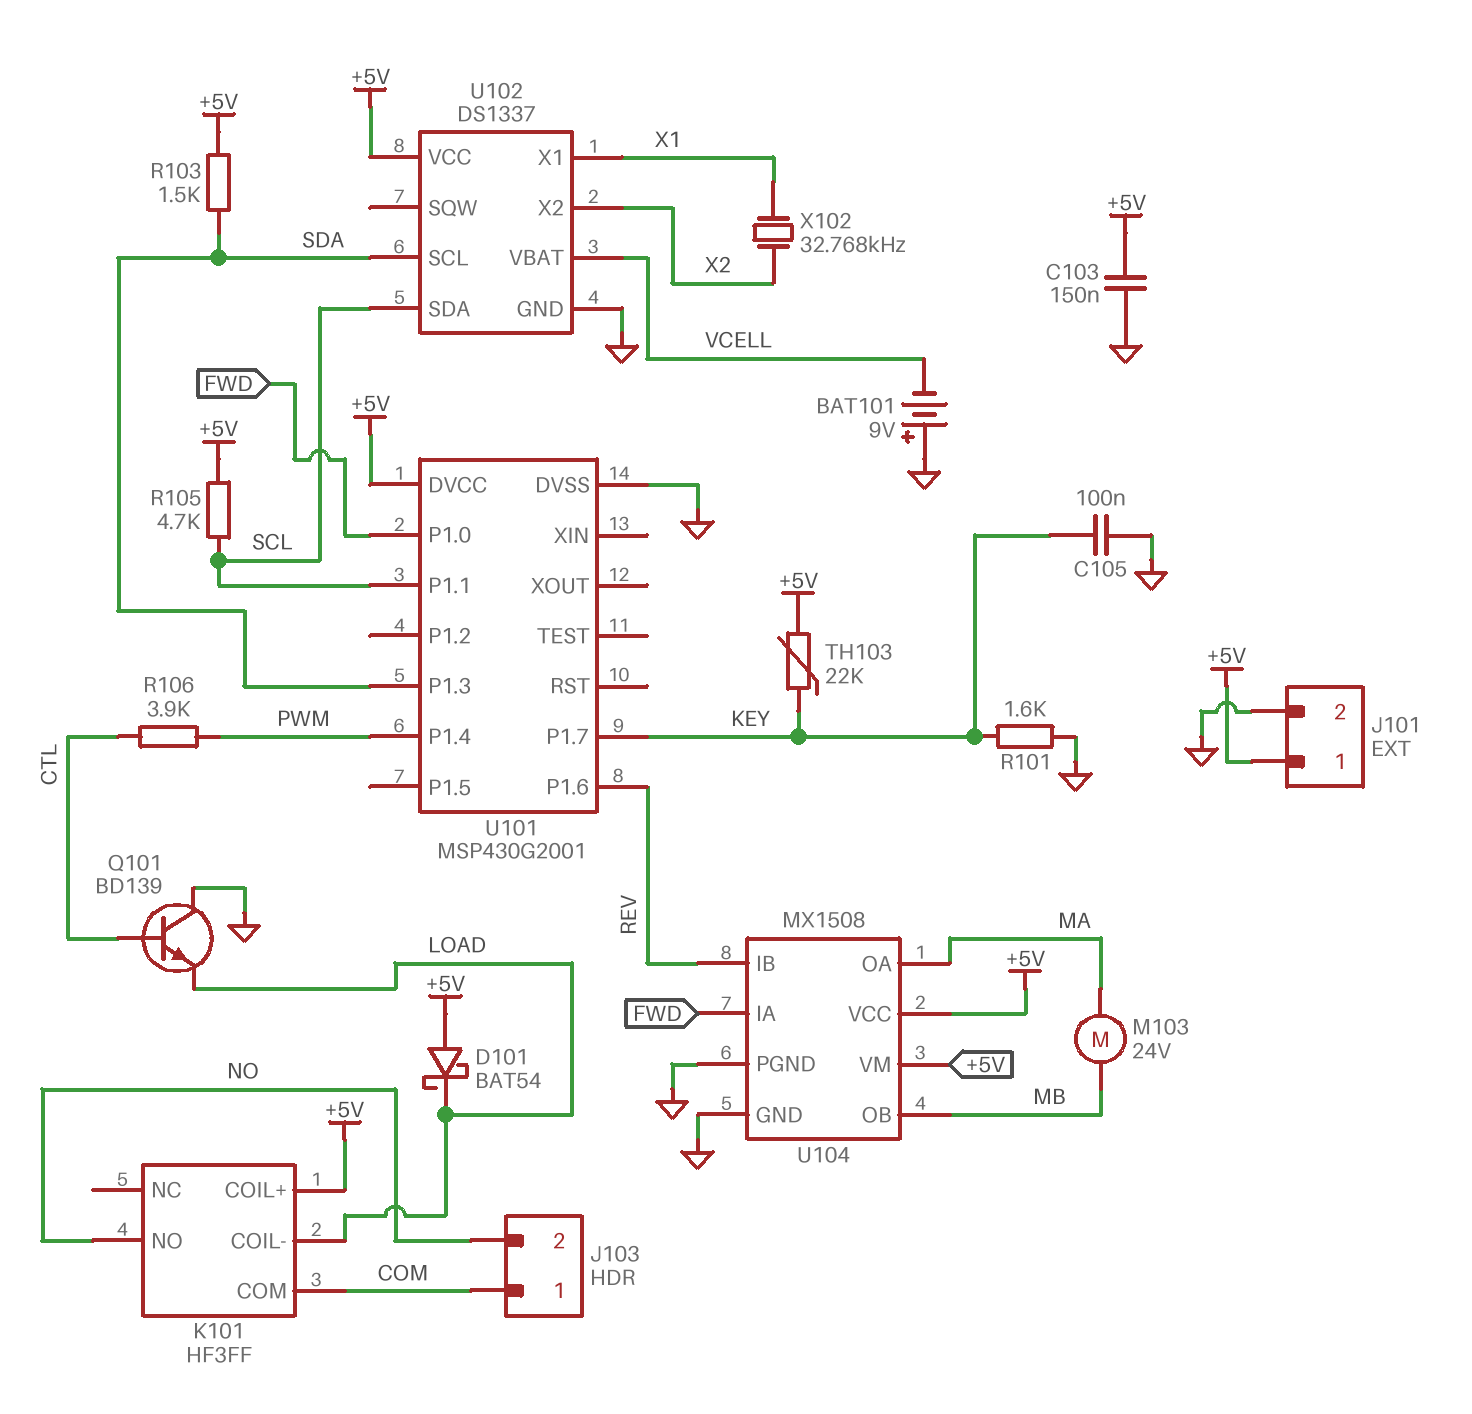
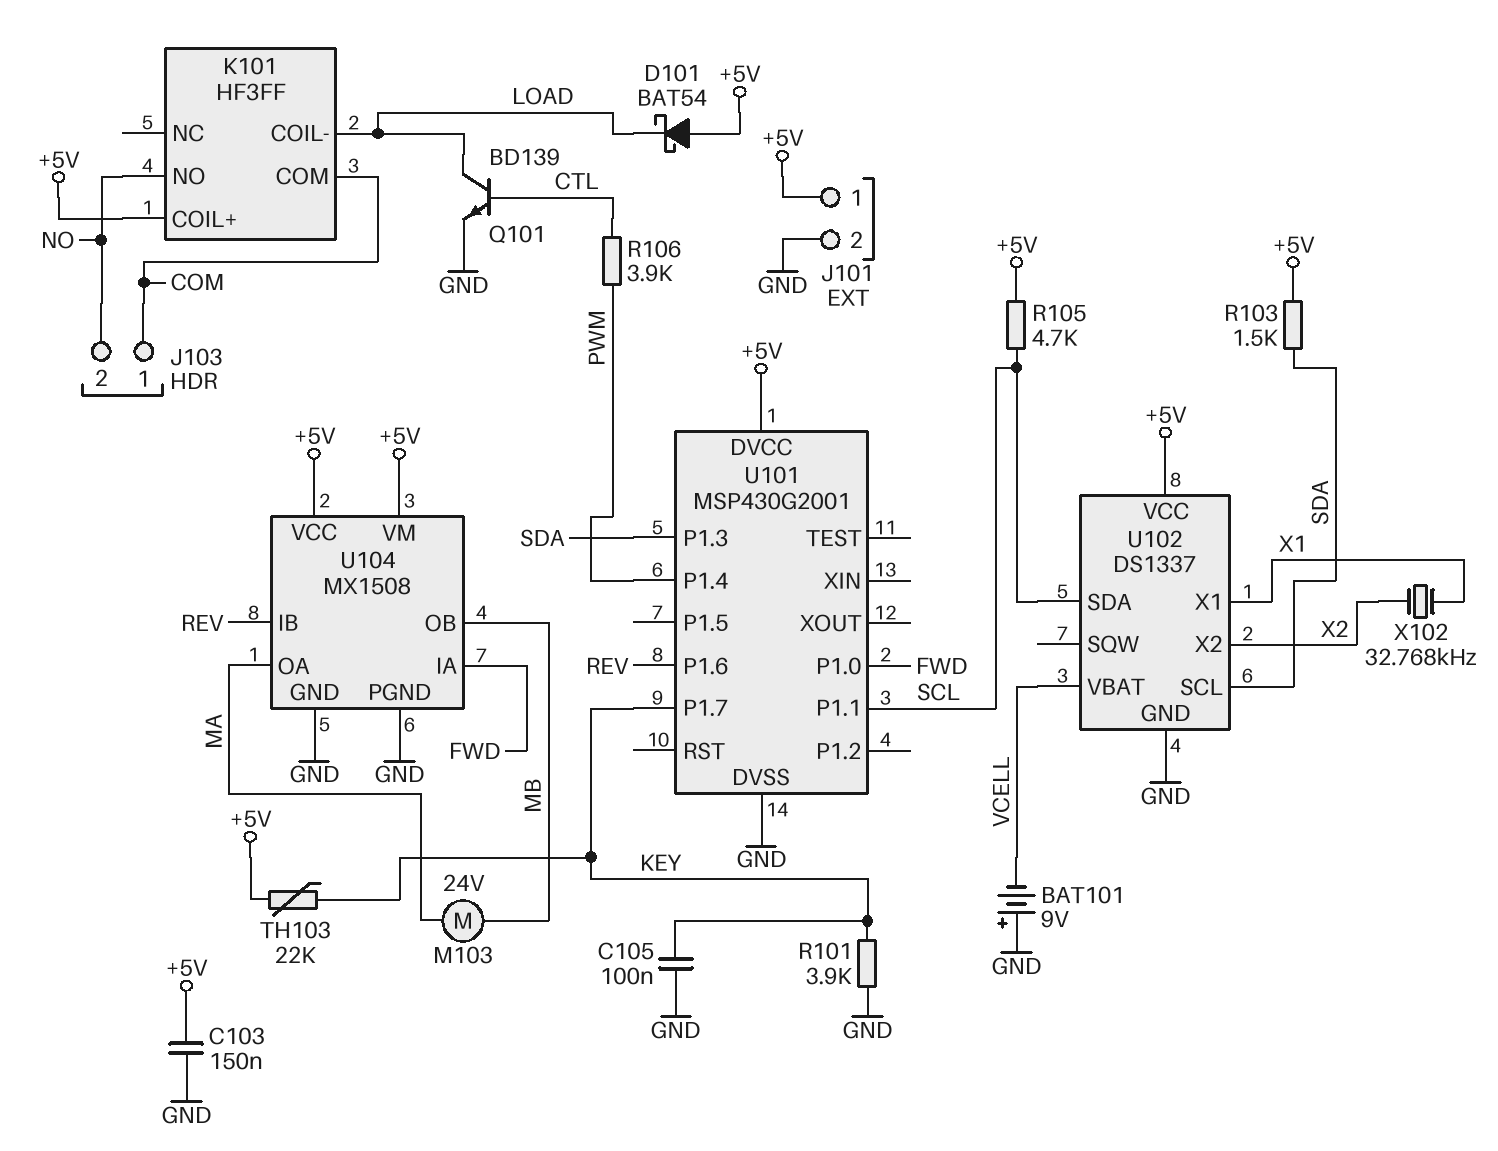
Q101: NPN BD139 (B CTL, C GND, E LOAD) -> NPN BD139 (B CTL, C LOAD, E GND)
R101: 1.6k (GND, KEY) -> 3.9k (GND, KEY)

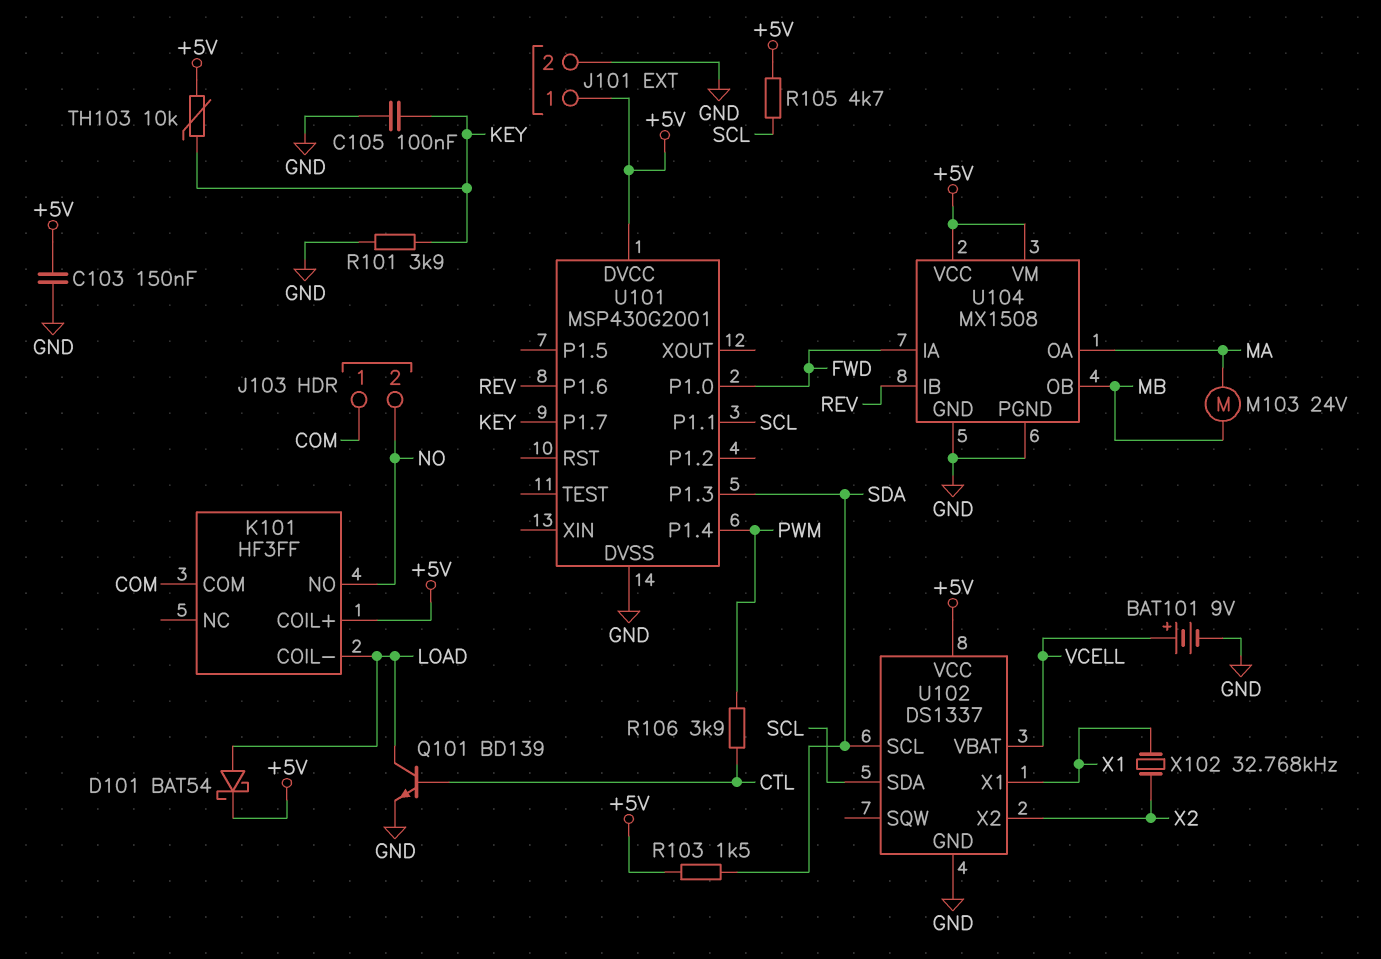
BAT101: 9V (plus GND, minus VCELL) -> 9V (plus VCELL, minus GND)
D101: schottky BAT54 (A +5V, K LOAD) -> schottky BAT54 (A LOAD, K +5V)
TH103: 22k (+5V, KEY) -> 10k (+5V, KEY)

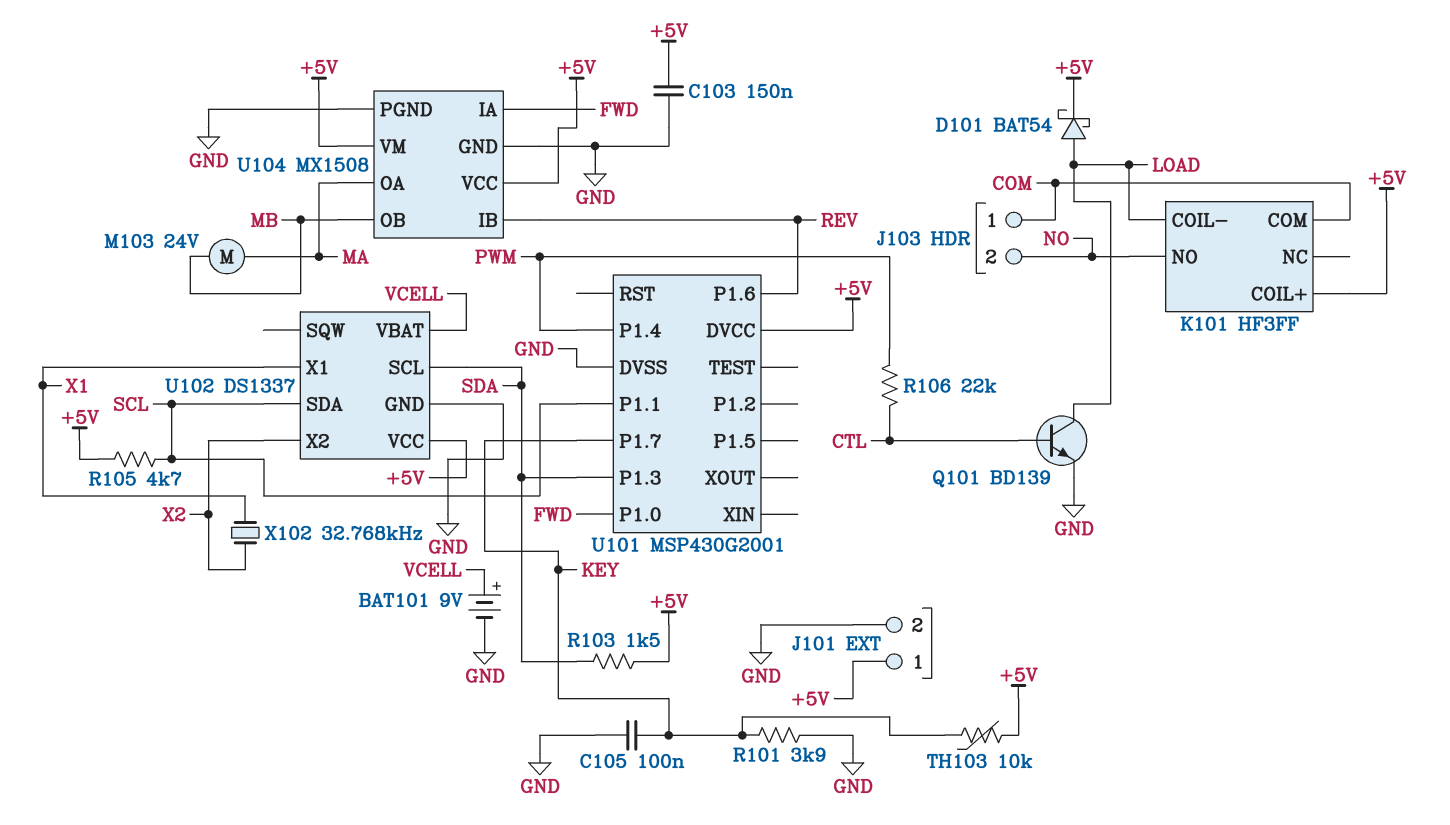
R106: 3.9k (CTL, PWM) -> 22k (CTL, PWM)

